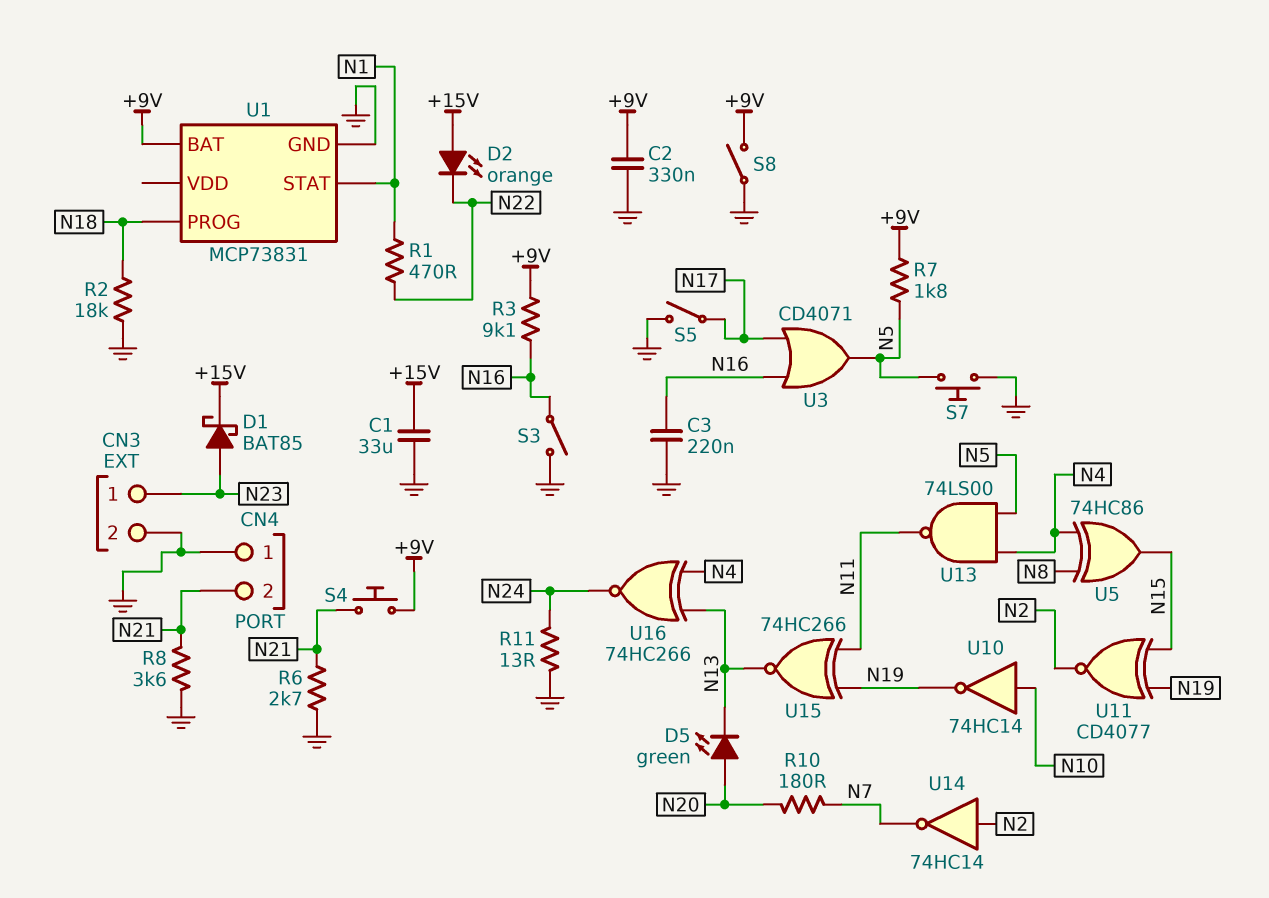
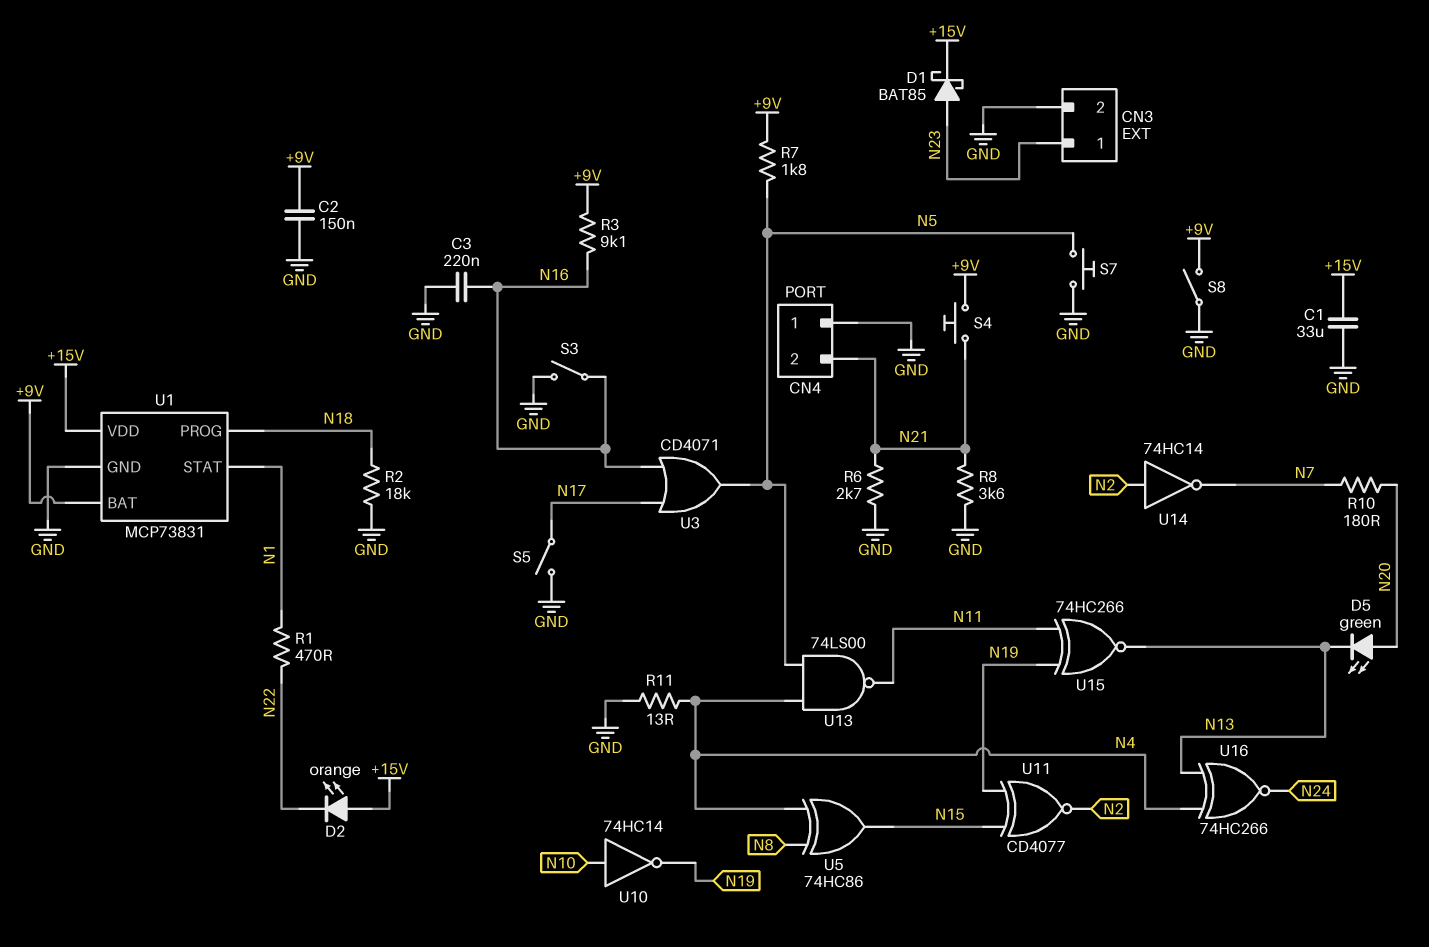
C2: 330nF (+9V, GND) -> 150nF (+9V, GND)
R11: 13 (GND, N24) -> 13 (GND, N4)
U1 pin VDD: none -> +15V

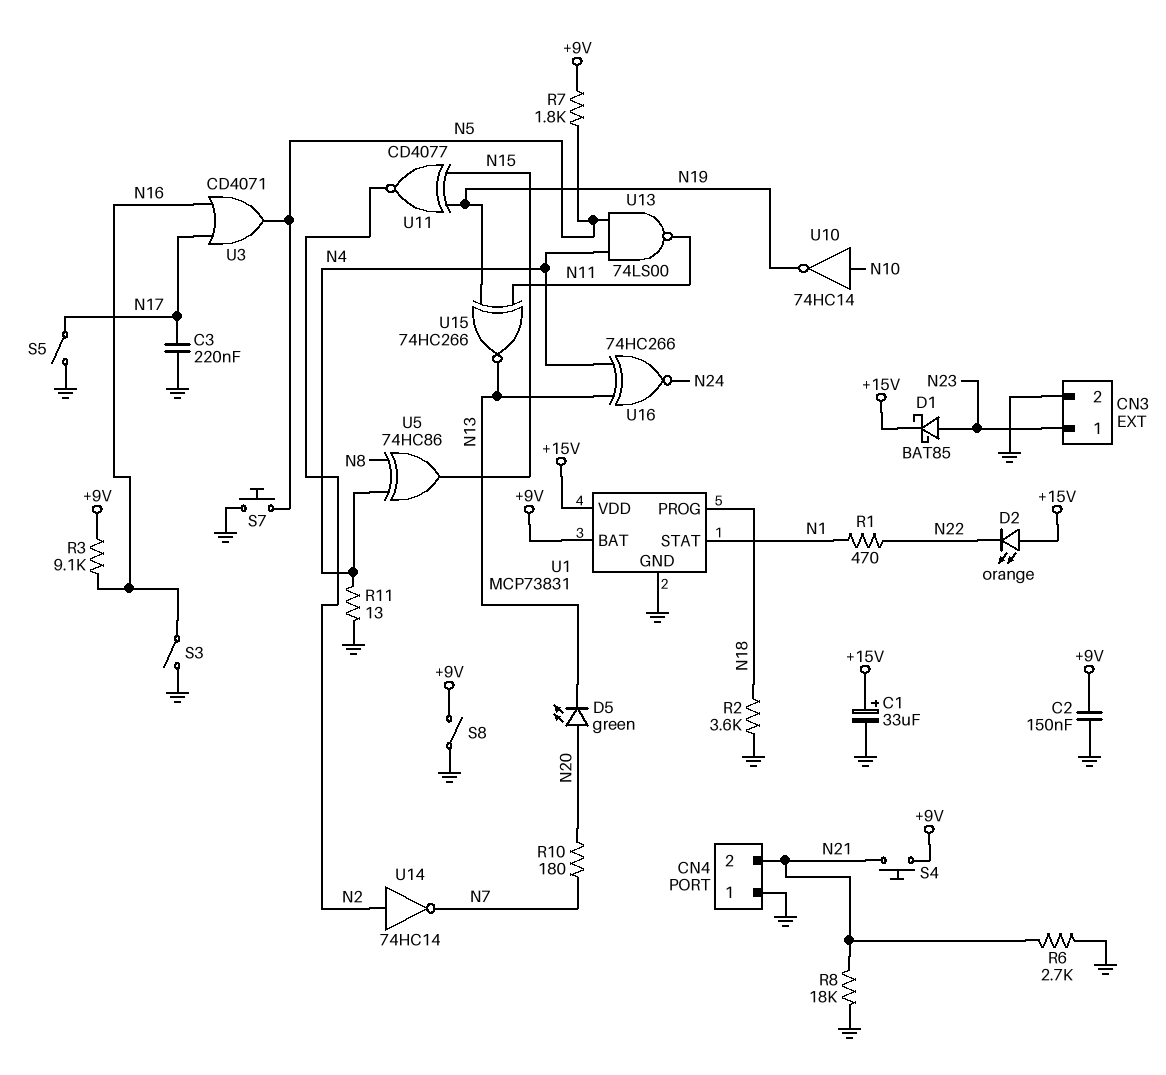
C1: 33uF (+15V, GND) -> 33uF (plus +15V, minus GND)
C3: 220nF (GND, N16) -> 220nF (GND, N17)
R2: 18k (GND, N18) -> 3.6k (GND, N18)
R8: 3.6k (GND, N21) -> 18k (GND, N21)

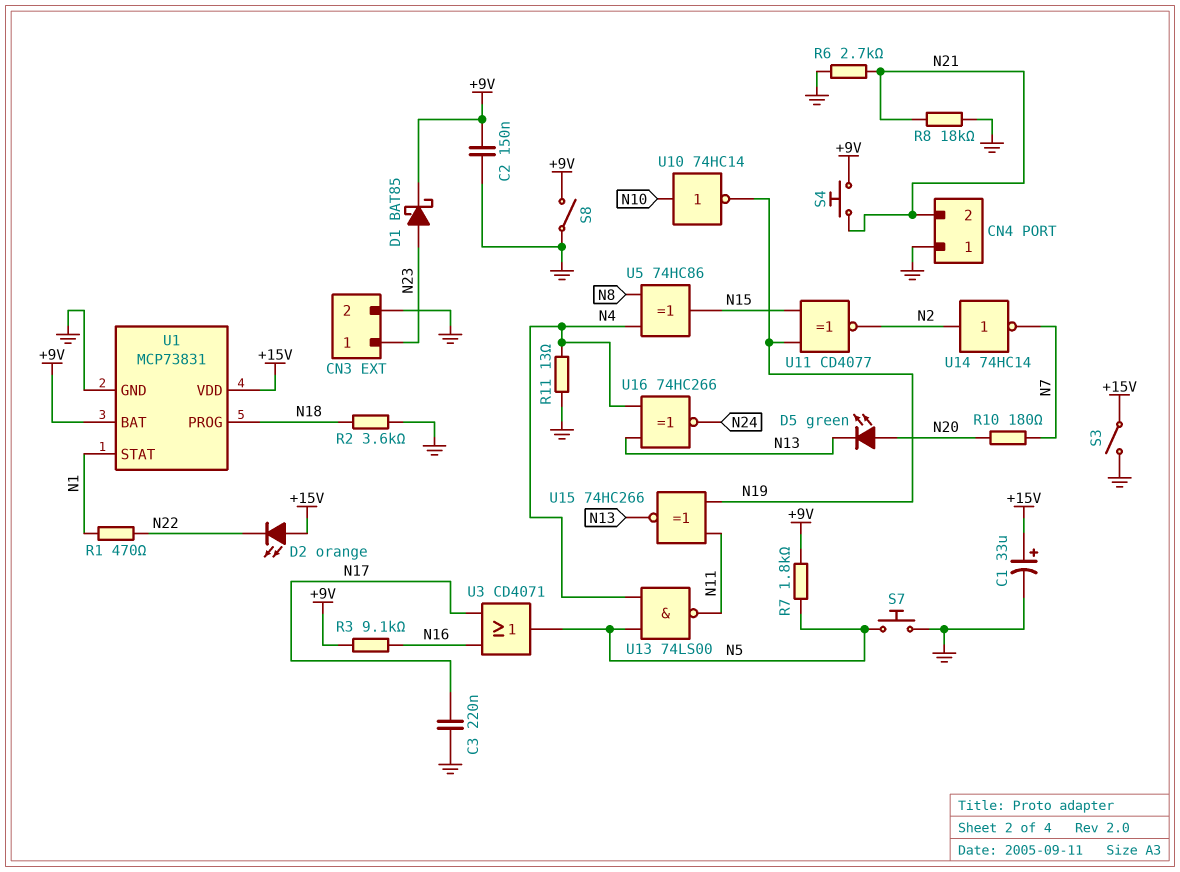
D1: schottky BAT85 (A N23, K +15V) -> schottky BAT85 (A N23, K +9V)
S3: switch (GND, N16) -> switch (+15V, GND)
S5: switch (GND, N17) -> none

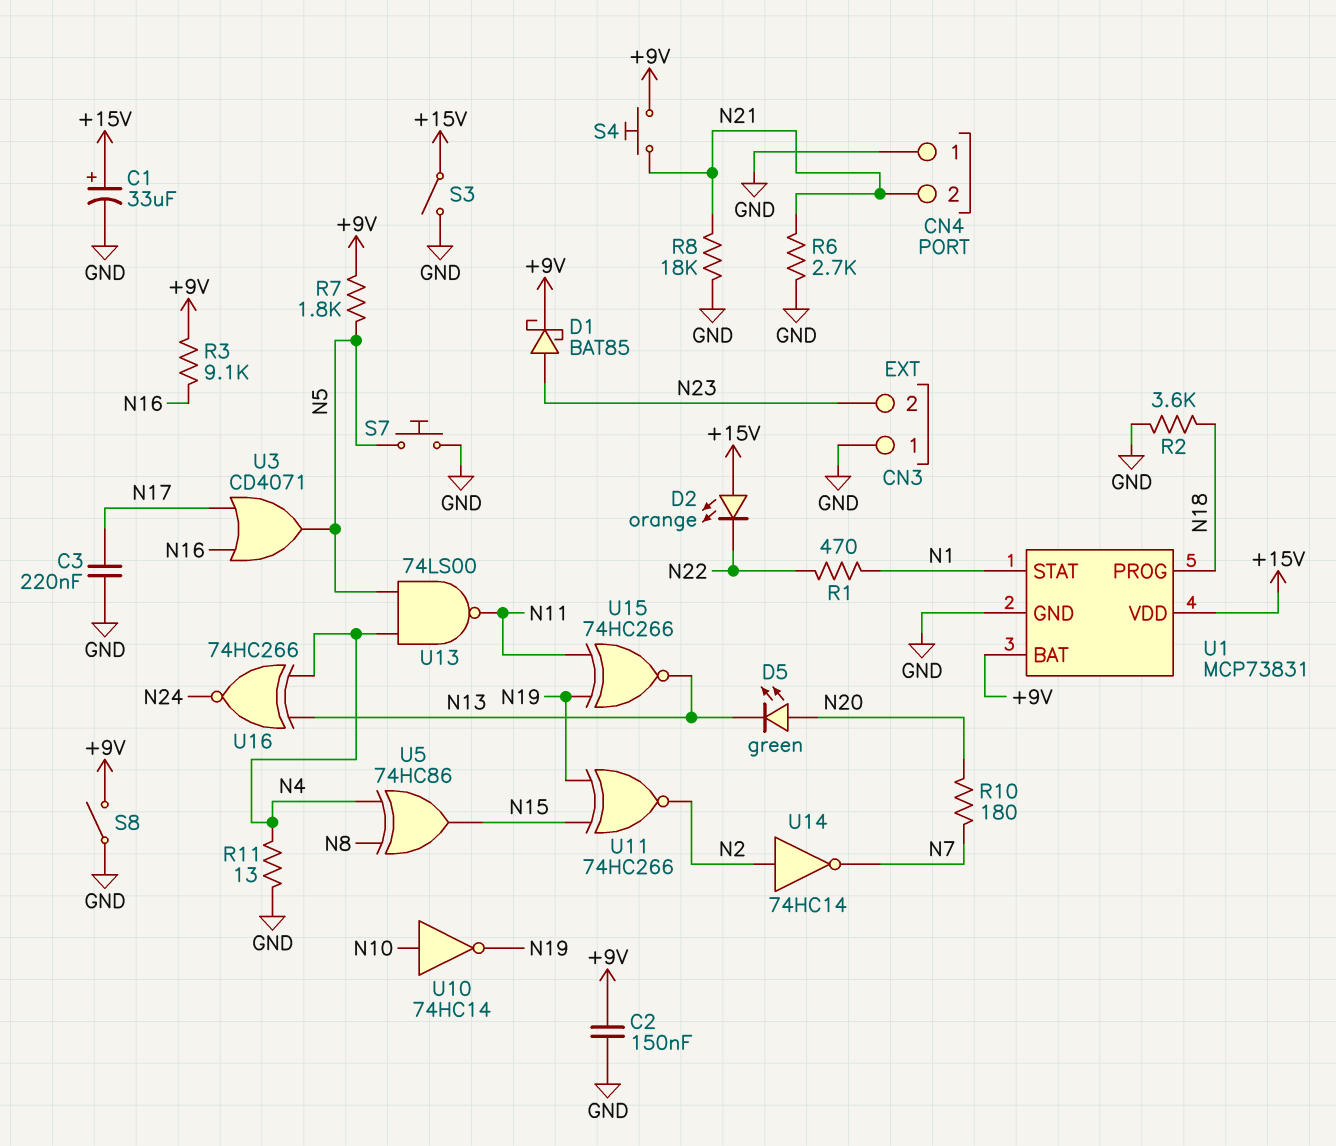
CN3 pin 1: N23 -> GND
CN3 pin 2: GND -> N23
U11: XNOR CD4077 (in N15, in N19, out N2) -> XNOR 74HC266 (in N15, in N19, out N2)

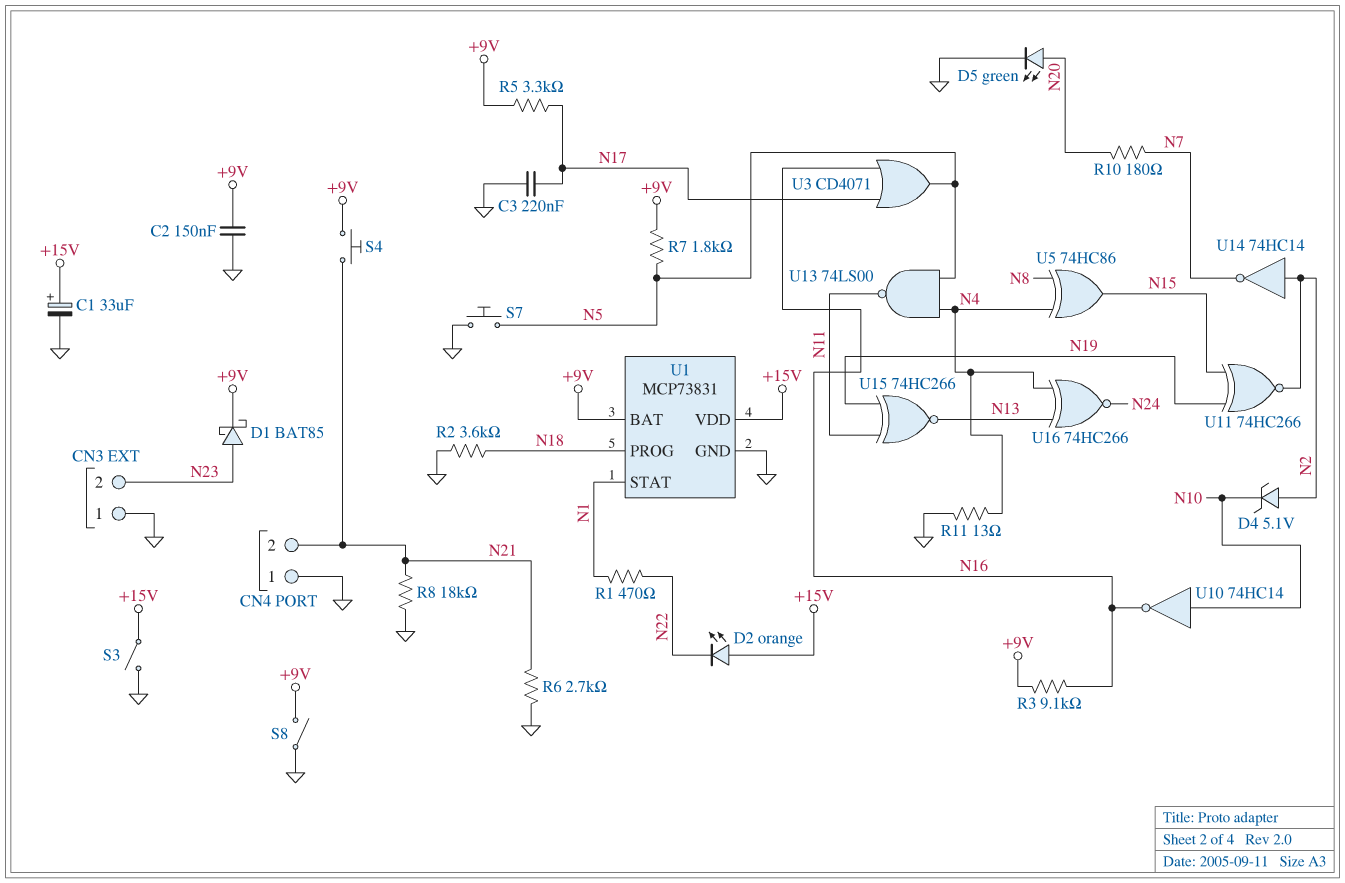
D4: none -> zener 5.1V (A N2, K N10)
D5: LED green (A N20, K N13) -> LED green (A N20, K GND)
R5: none -> 3.3k (+9V, N17)
U10: NOT 74HC14 (in N10, out N19) -> NOT 74HC14 (in N10, out N16)

